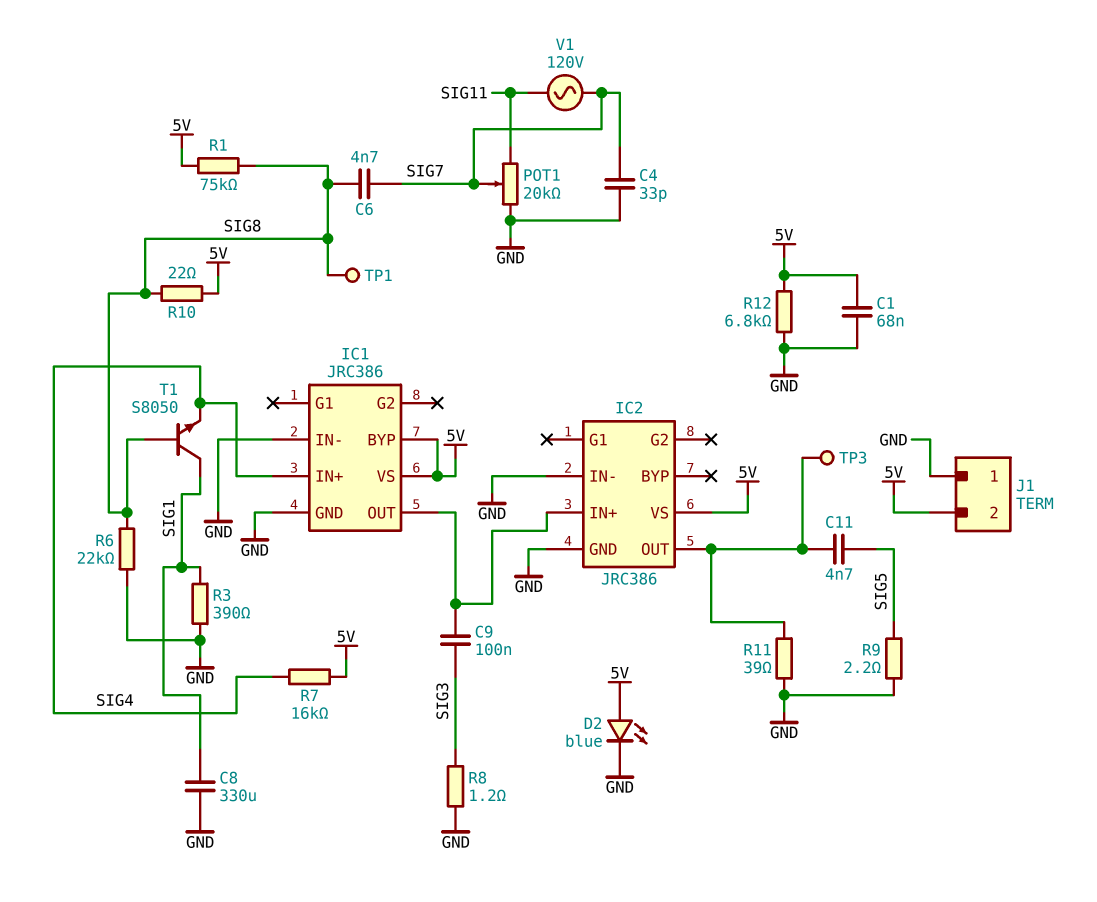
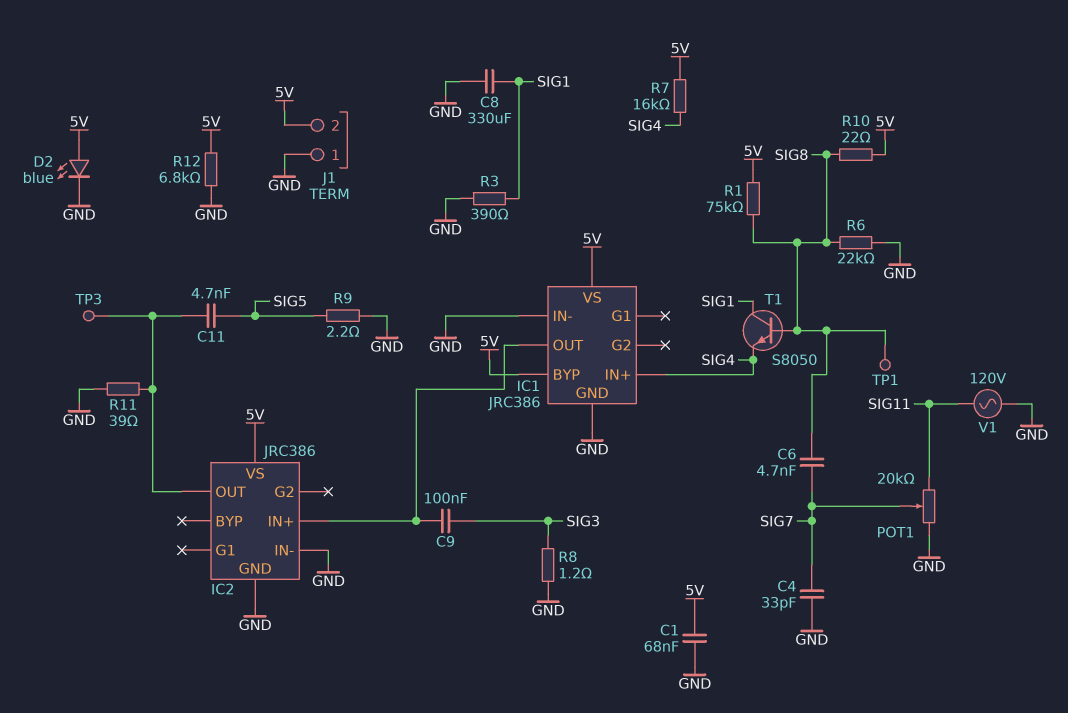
V1: AC 120V (SIG7, SIG11) -> AC 120V (GND, SIG11)

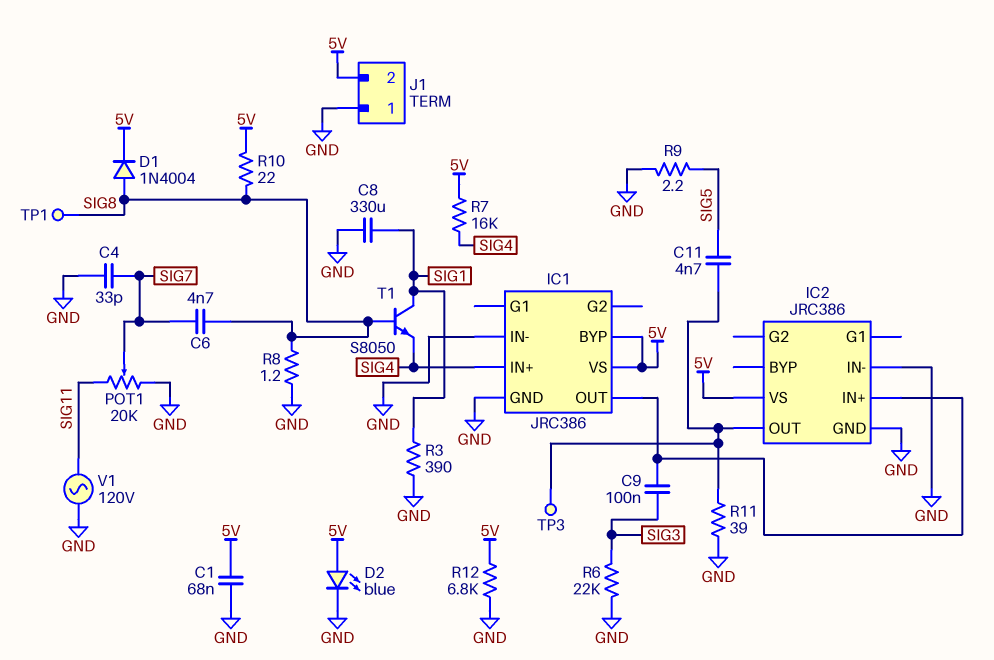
D1: none -> diode 1N4004 (A SIG8, K 5V)
R1: 75k (5V, SIG8) -> none
R6: 22k (GND, SIG8) -> 22k (GND, SIG3)
R8: 1.2 (GND, SIG3) -> 1.2 (GND, SIG8)

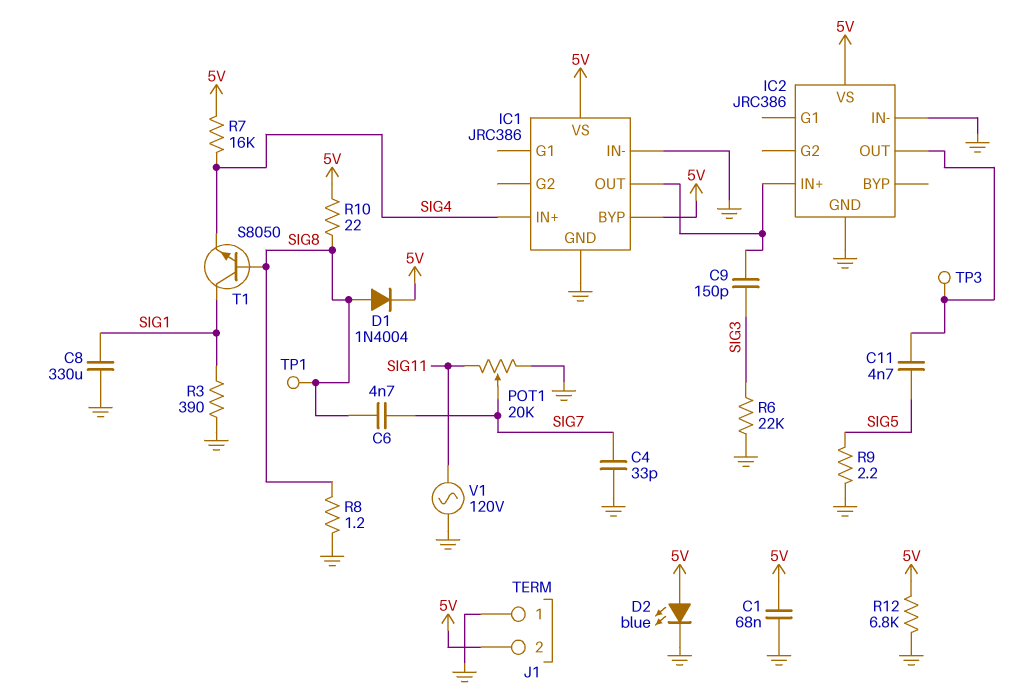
C9: 100nF (IC1/OUT, SIG3) -> 150pF (IC1/OUT, SIG3)
R11: 39 (GND, IC2/OUT) -> none

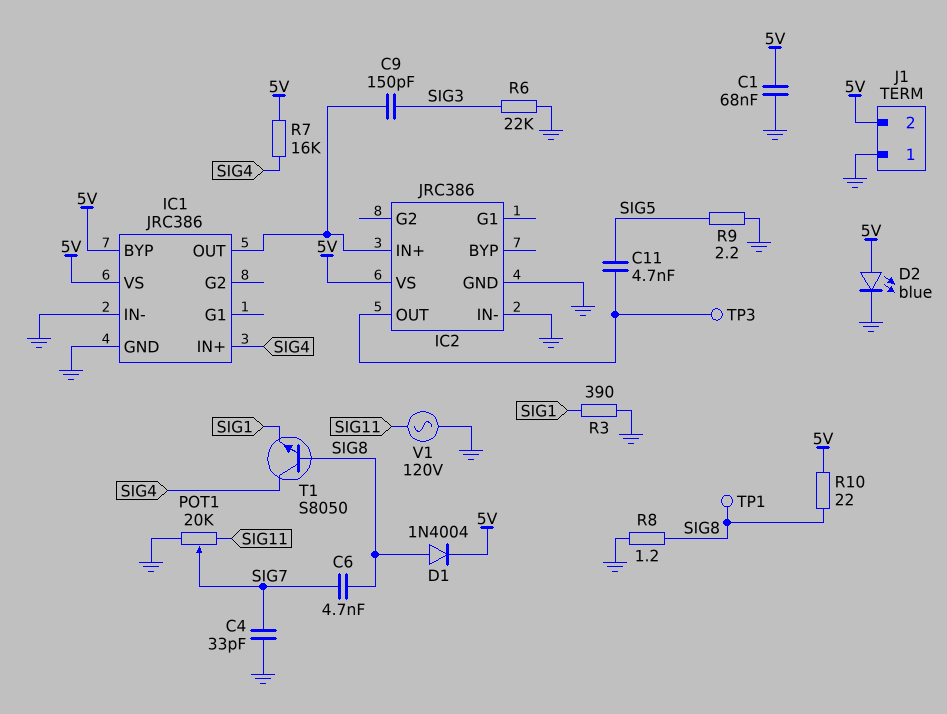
C8: 330uF (GND, SIG1) -> none
R12: 6.8k (5V, GND) -> none
T1: NPN S8050 (B SIG8, C SIG1, E SIG4) -> NPN S8050 (B SIG8, C SIG4, E SIG1)

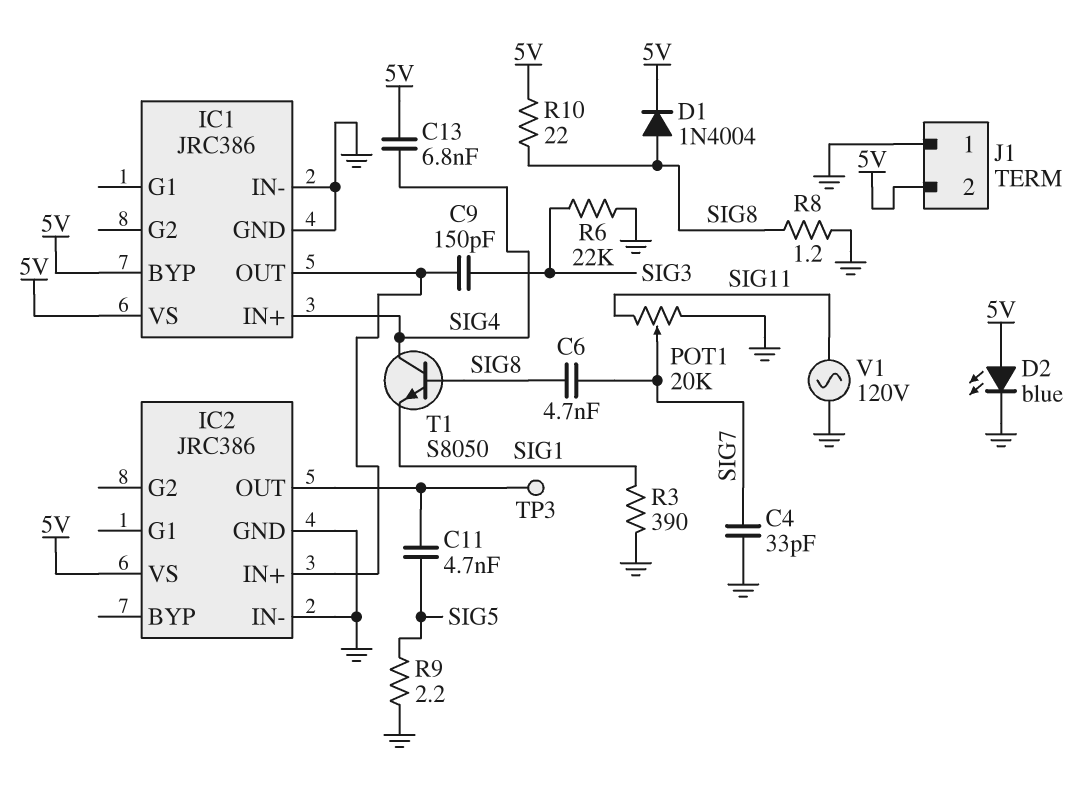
C1: 68nF (5V, GND) -> none
C13: none -> 6.8nF (5V, SIG4)
R7: 16k (5V, SIG4) -> none
TP1: test point (SIG8) -> none

